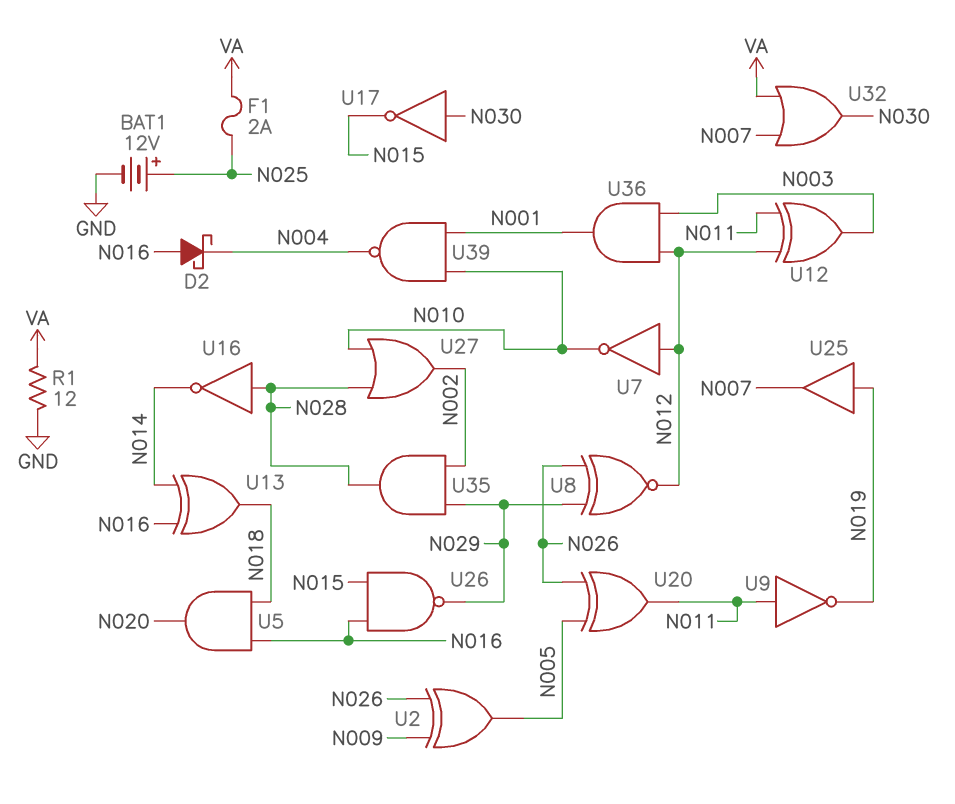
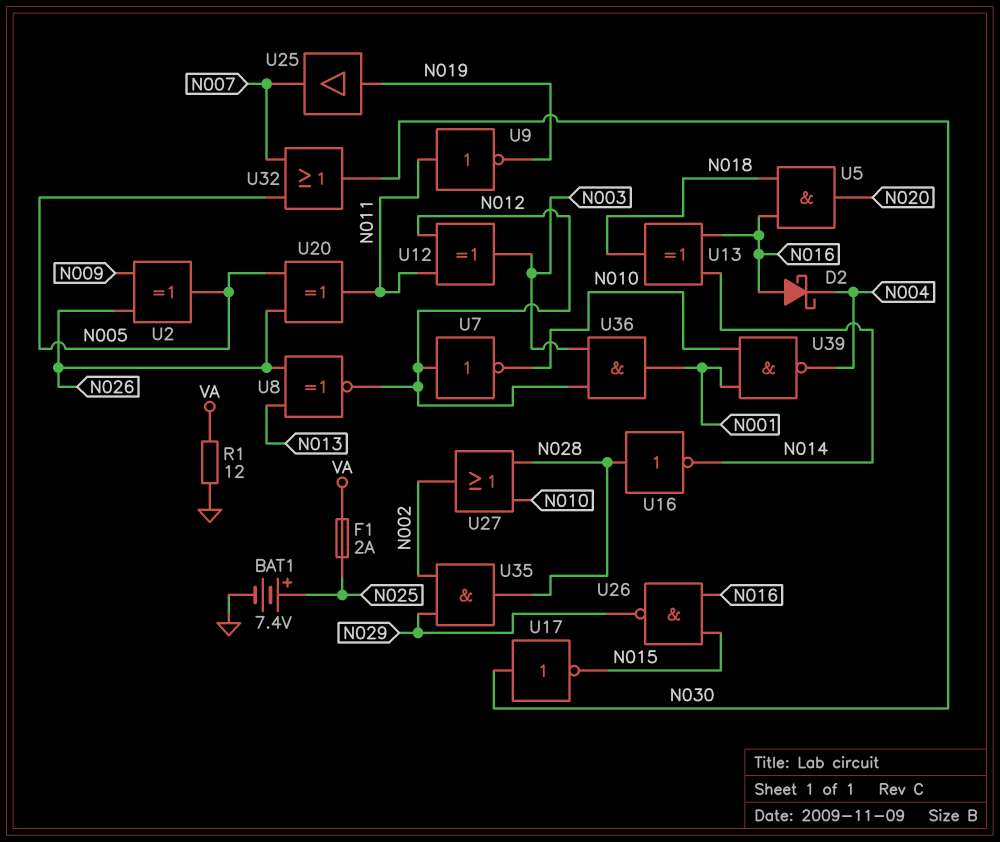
BAT1: 12V (plus N025, minus GND) -> 7.4V (plus N025, minus GND)
U8: XNOR (in N026, in N029, out N012) -> XNOR (in N013, in N026, out N012)
U32: OR (in N007, in VA, out N030) -> OR (in N005, in N007, out N030)

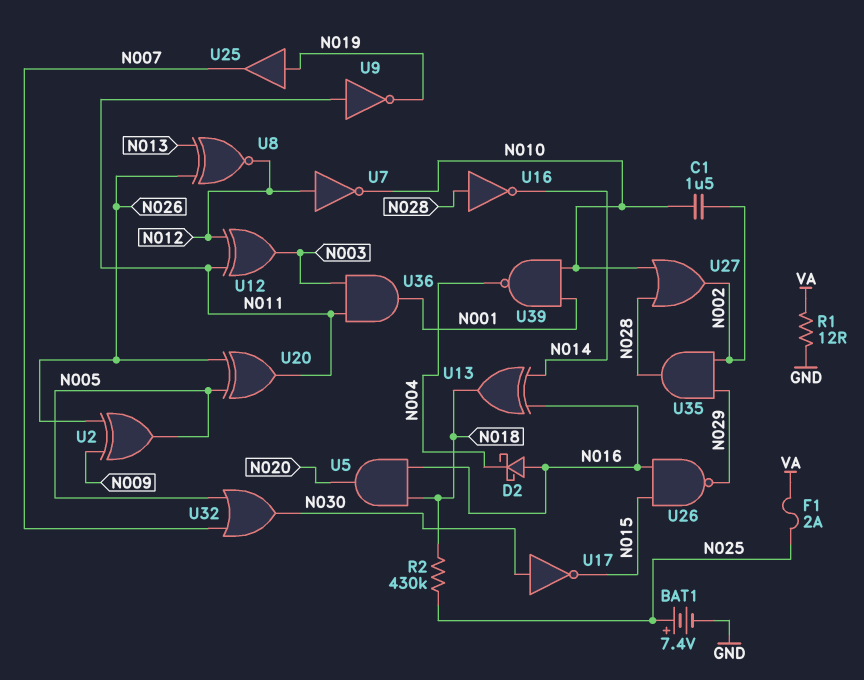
C1: none -> 1.5uF (N002, N010)
R2: none -> 430k (N018, N025)
U36: AND (in N003, in N012, out N001) -> AND (in N003, in N011, out N001)

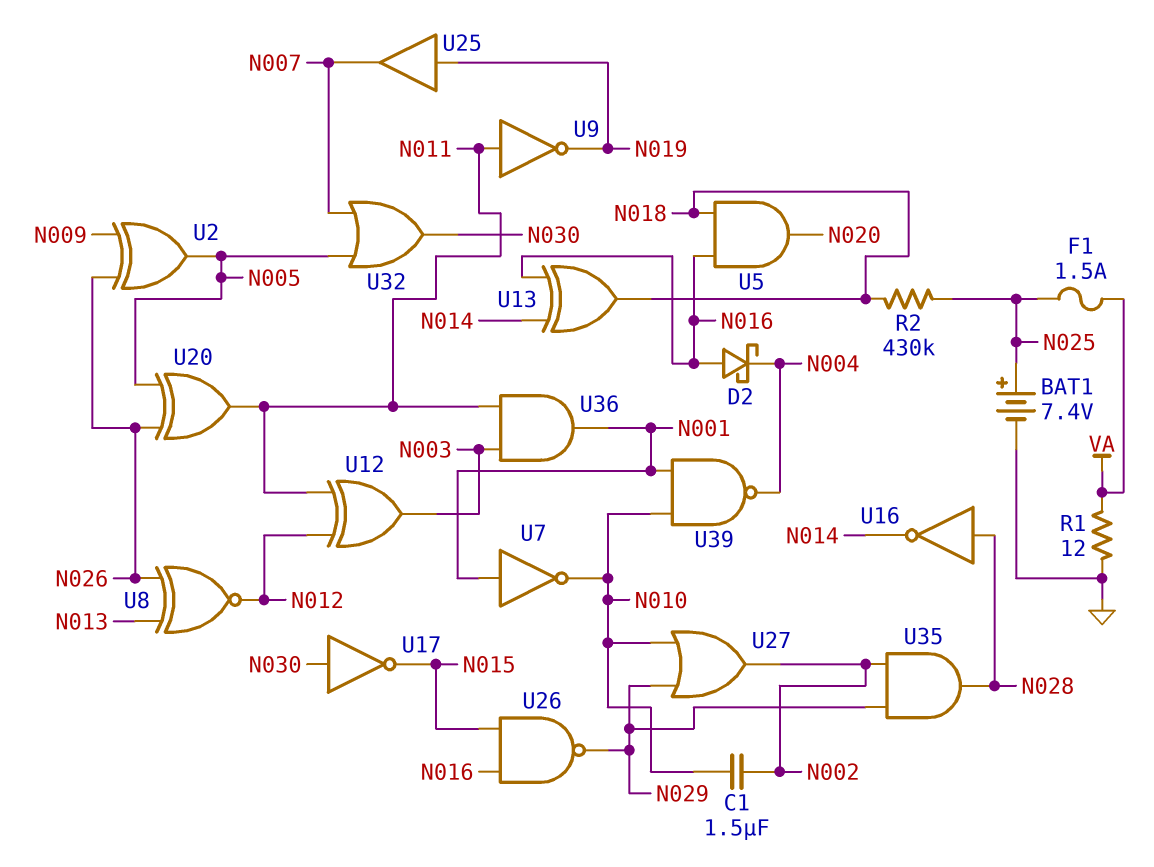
F1: 2A (N025, VA) -> 1.5A (N025, VA)
U7: NOT (in N012, out N010) -> NOT (in N001, out N010)
U27: OR (in N010, in N028, out N002) -> OR (in N010, in N029, out N002)

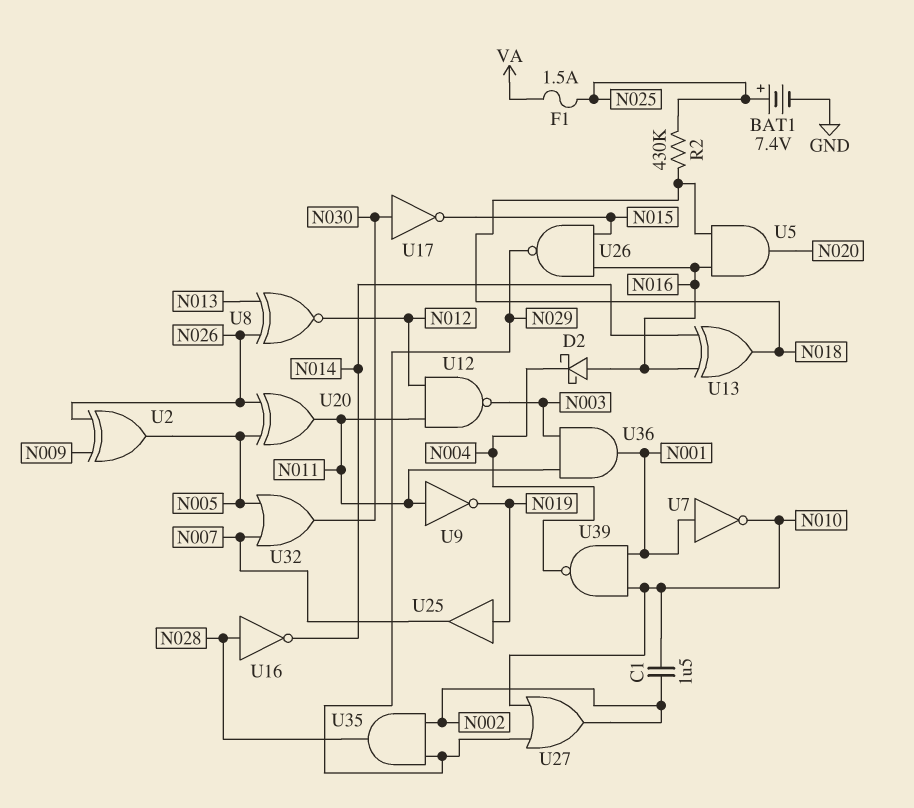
R1: 12 (GND, VA) -> none
U12: XOR (in N011, in N012, out N003) -> NAND (in N011, in N012, out N003)

